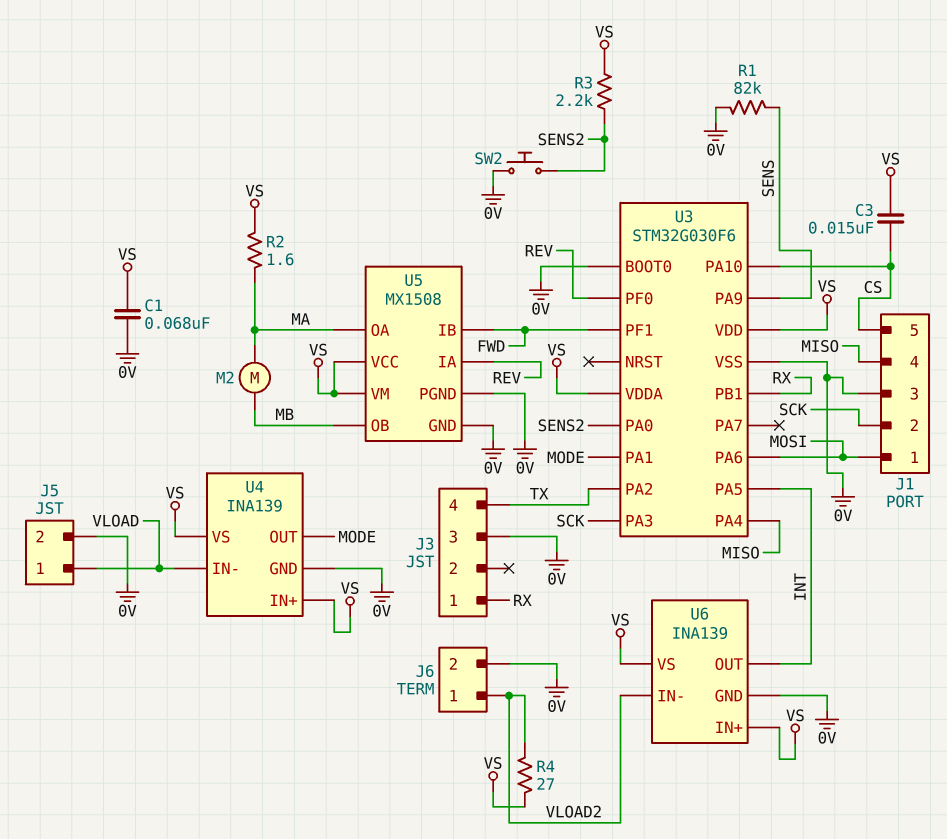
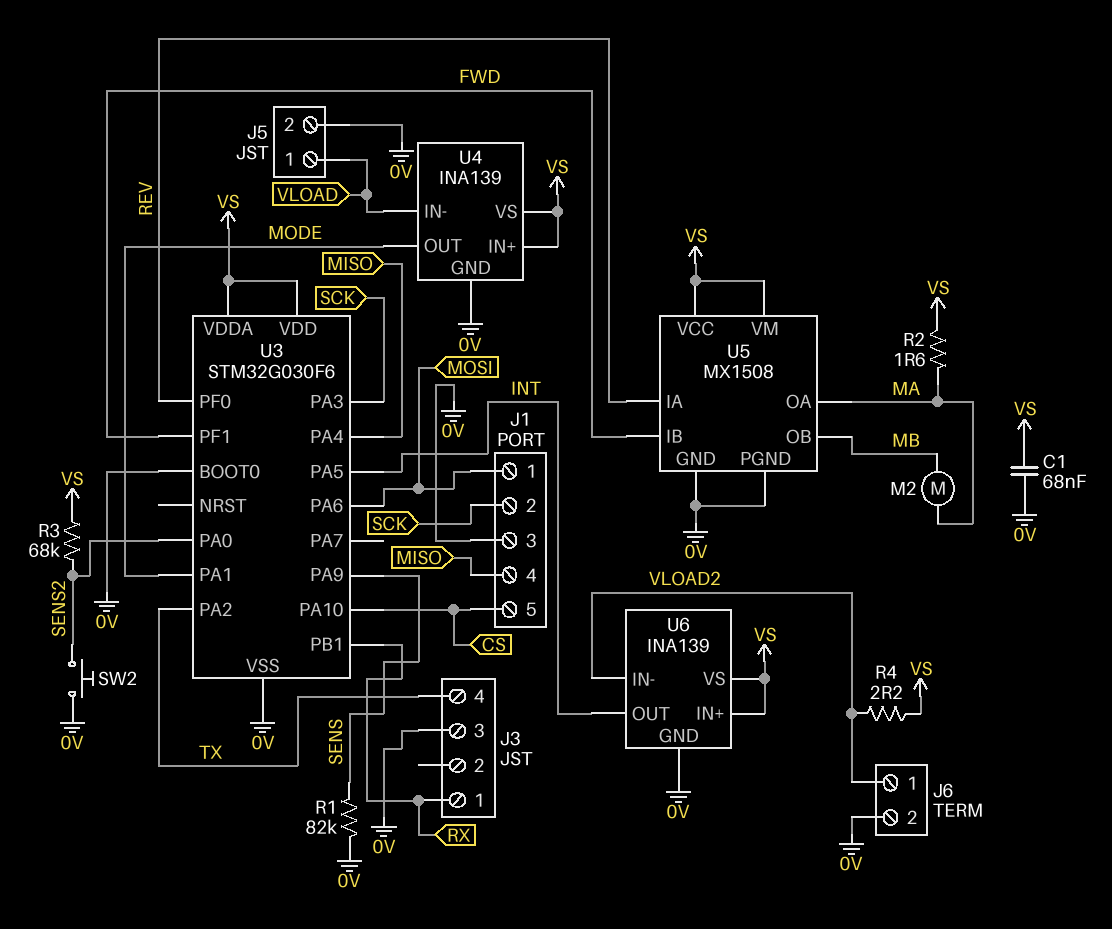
C3: 15nF (CS, VS) -> none
R3: 2.2k (SENS2, VS) -> 68k (SENS2, VS)
R4: 27 (VLOAD2, VS) -> 2.2 (VLOAD2, VS)

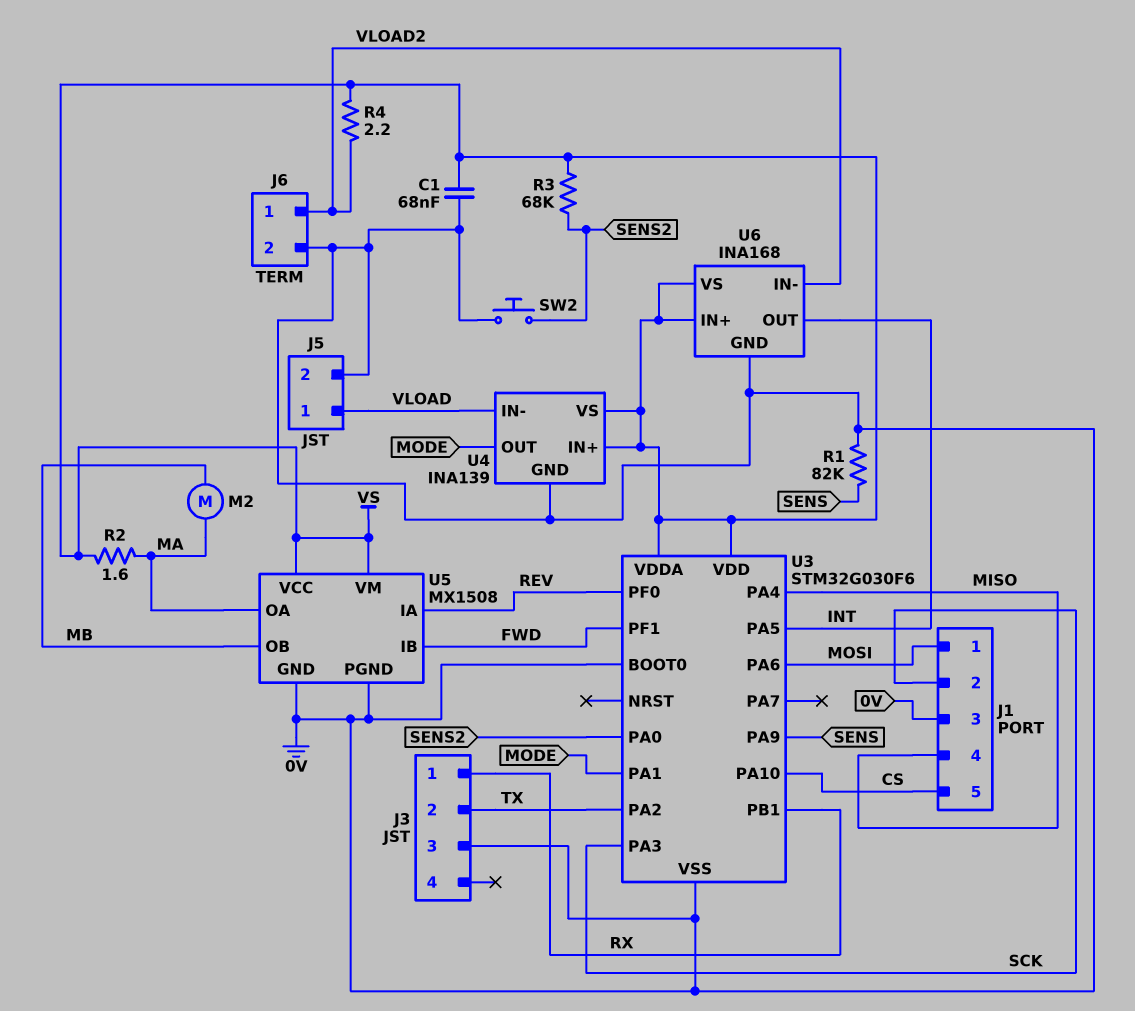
J3 pin 2: none -> TX
J3 pin 4: TX -> none
U6: INA139 -> INA168

